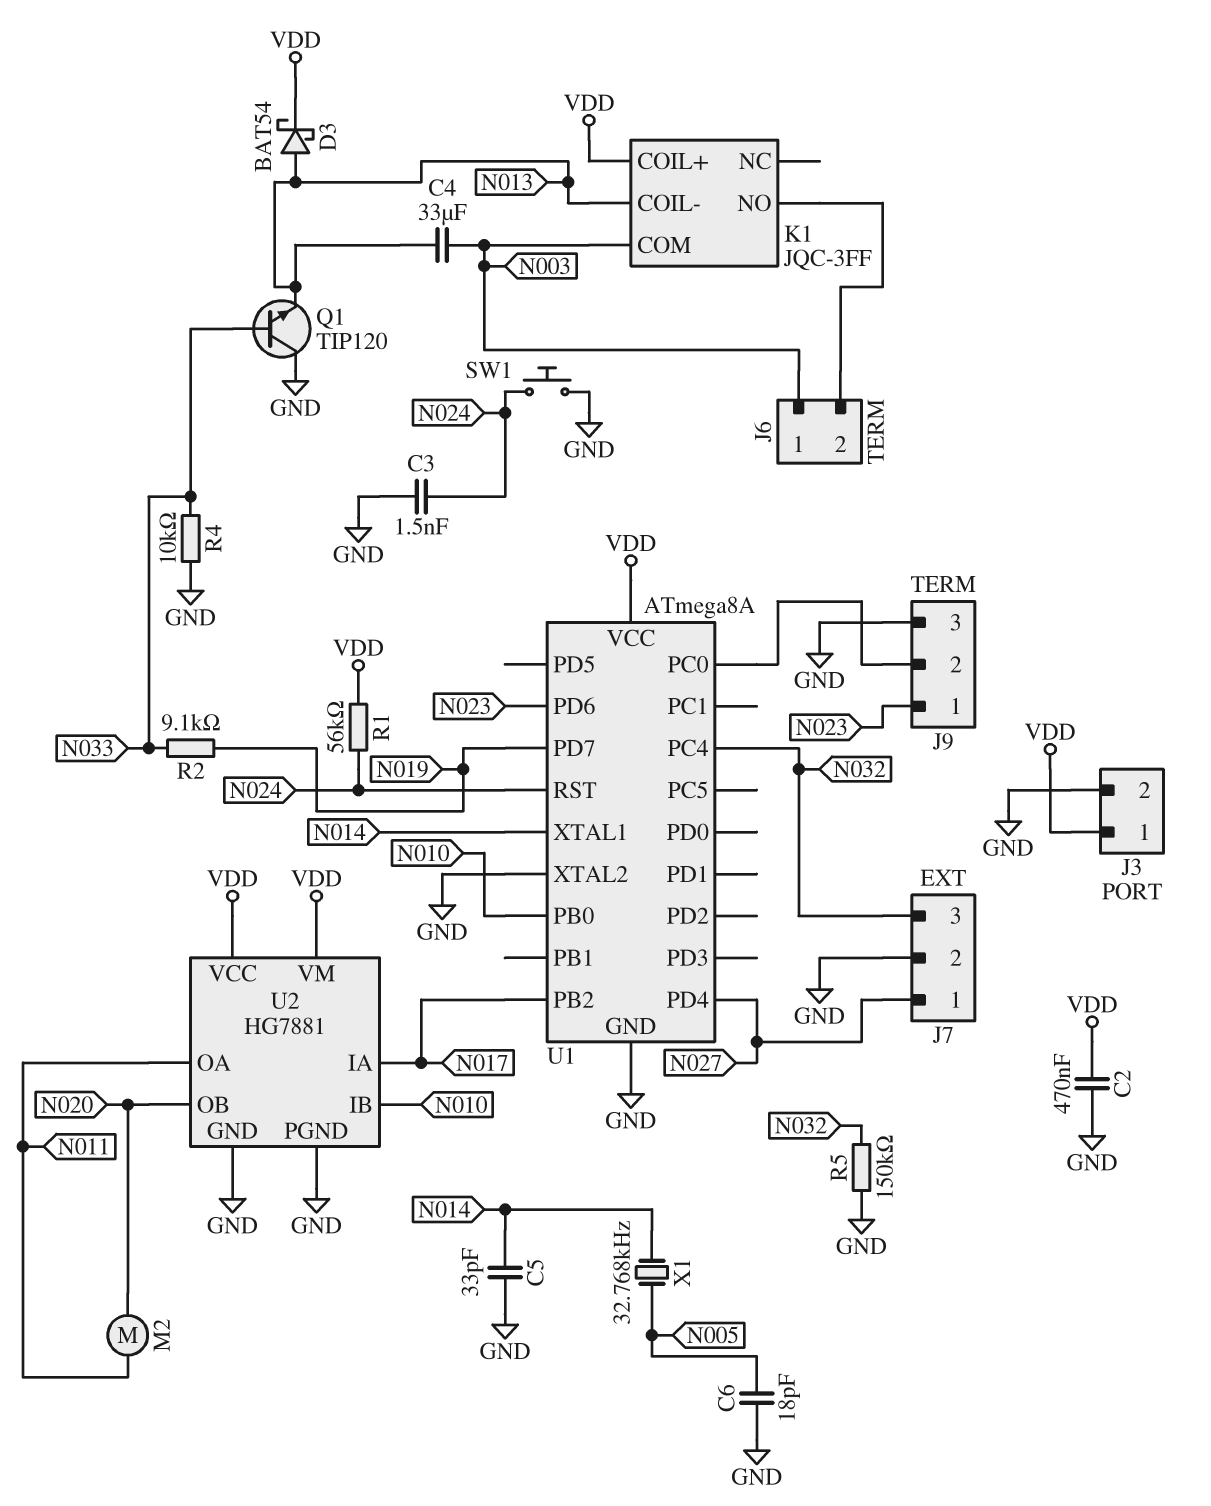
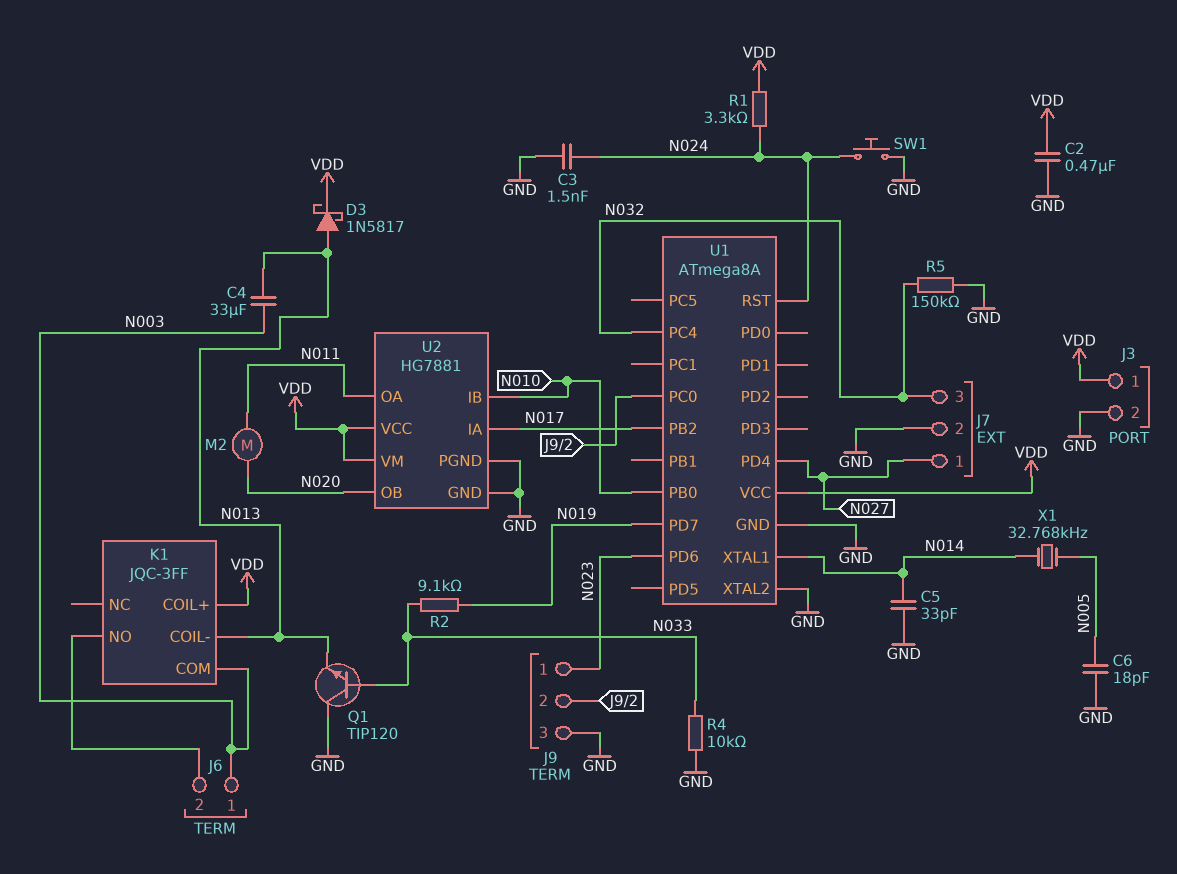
D3: schottky BAT54 (A N013, K VDD) -> schottky 1N5817 (A N013, K VDD)
R1: 56k (N024, VDD) -> 3.3k (N024, VDD)

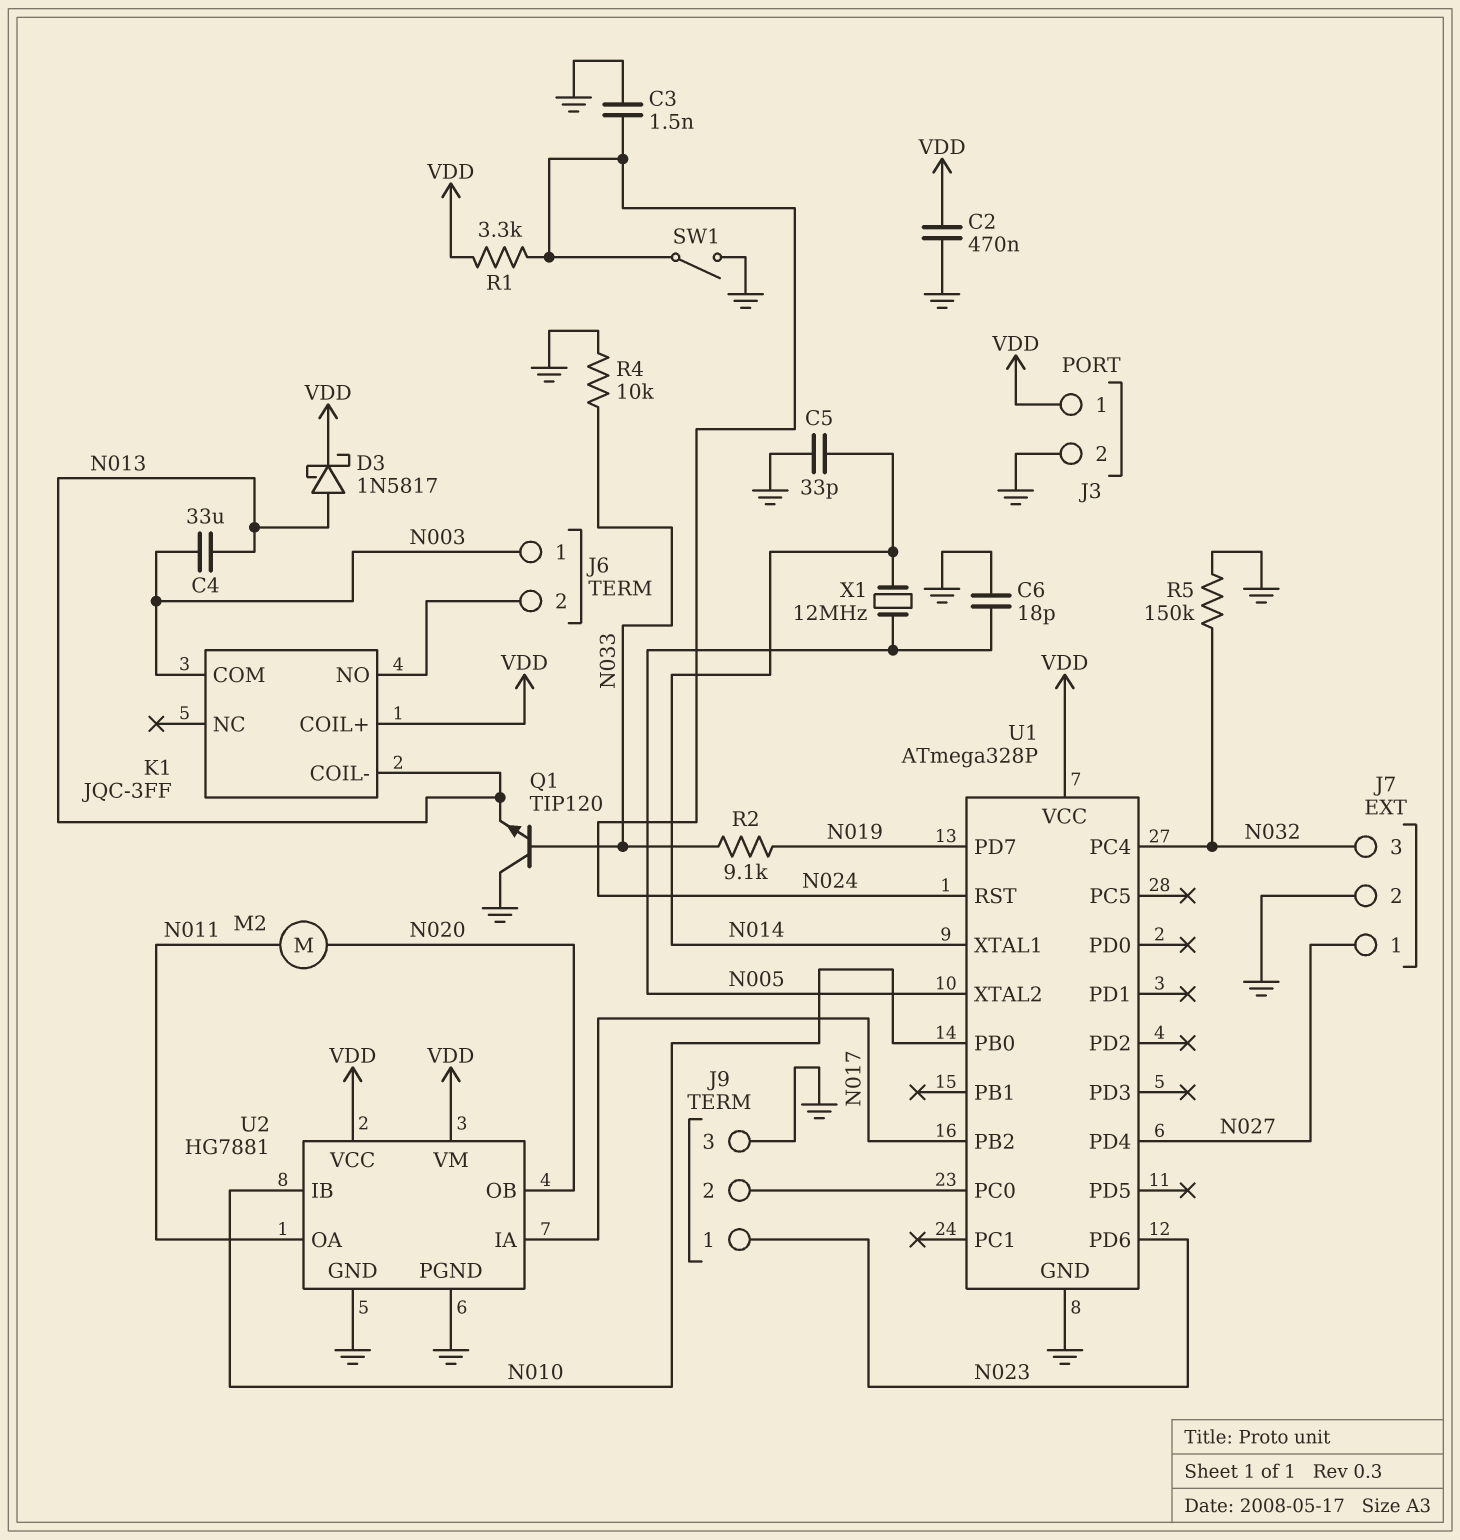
SW1: button (GND, N024) -> switch (GND, N024)
U1: ATmega8A -> ATmega328P
U1 pin XTAL2: GND -> N005
X1: 32.768kHz (N005, N014) -> 12MHz (N005, N014)

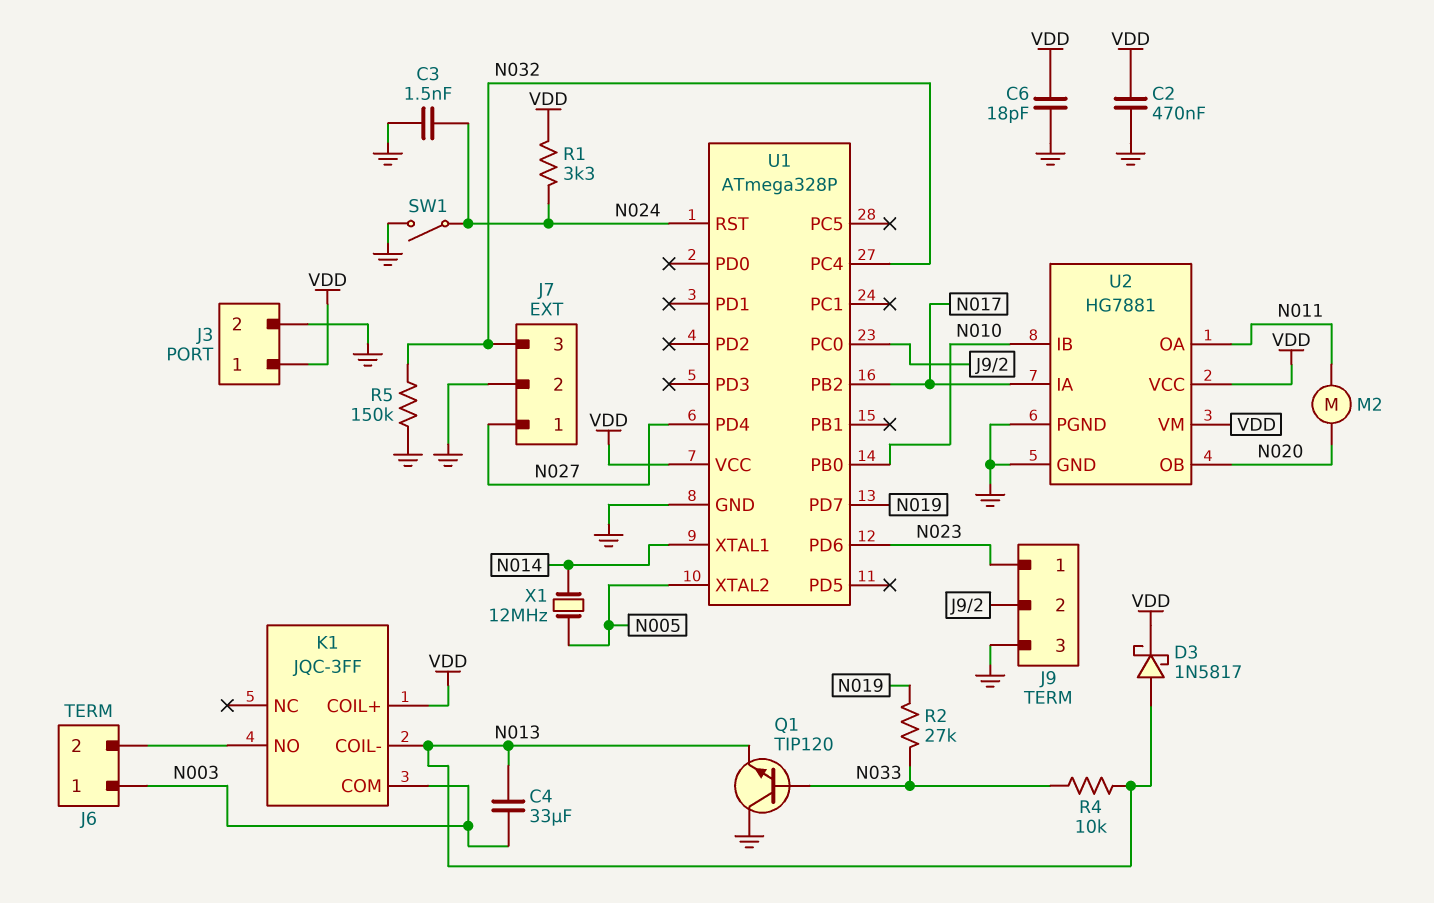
C5: 33pF (GND, N014) -> none
C6: 18pF (GND, N005) -> 18pF (GND, VDD)
R2: 9.1k (N019, N033) -> 27k (N019, N033)
R4: 10k (GND, N033) -> 10k (N013, N033)

